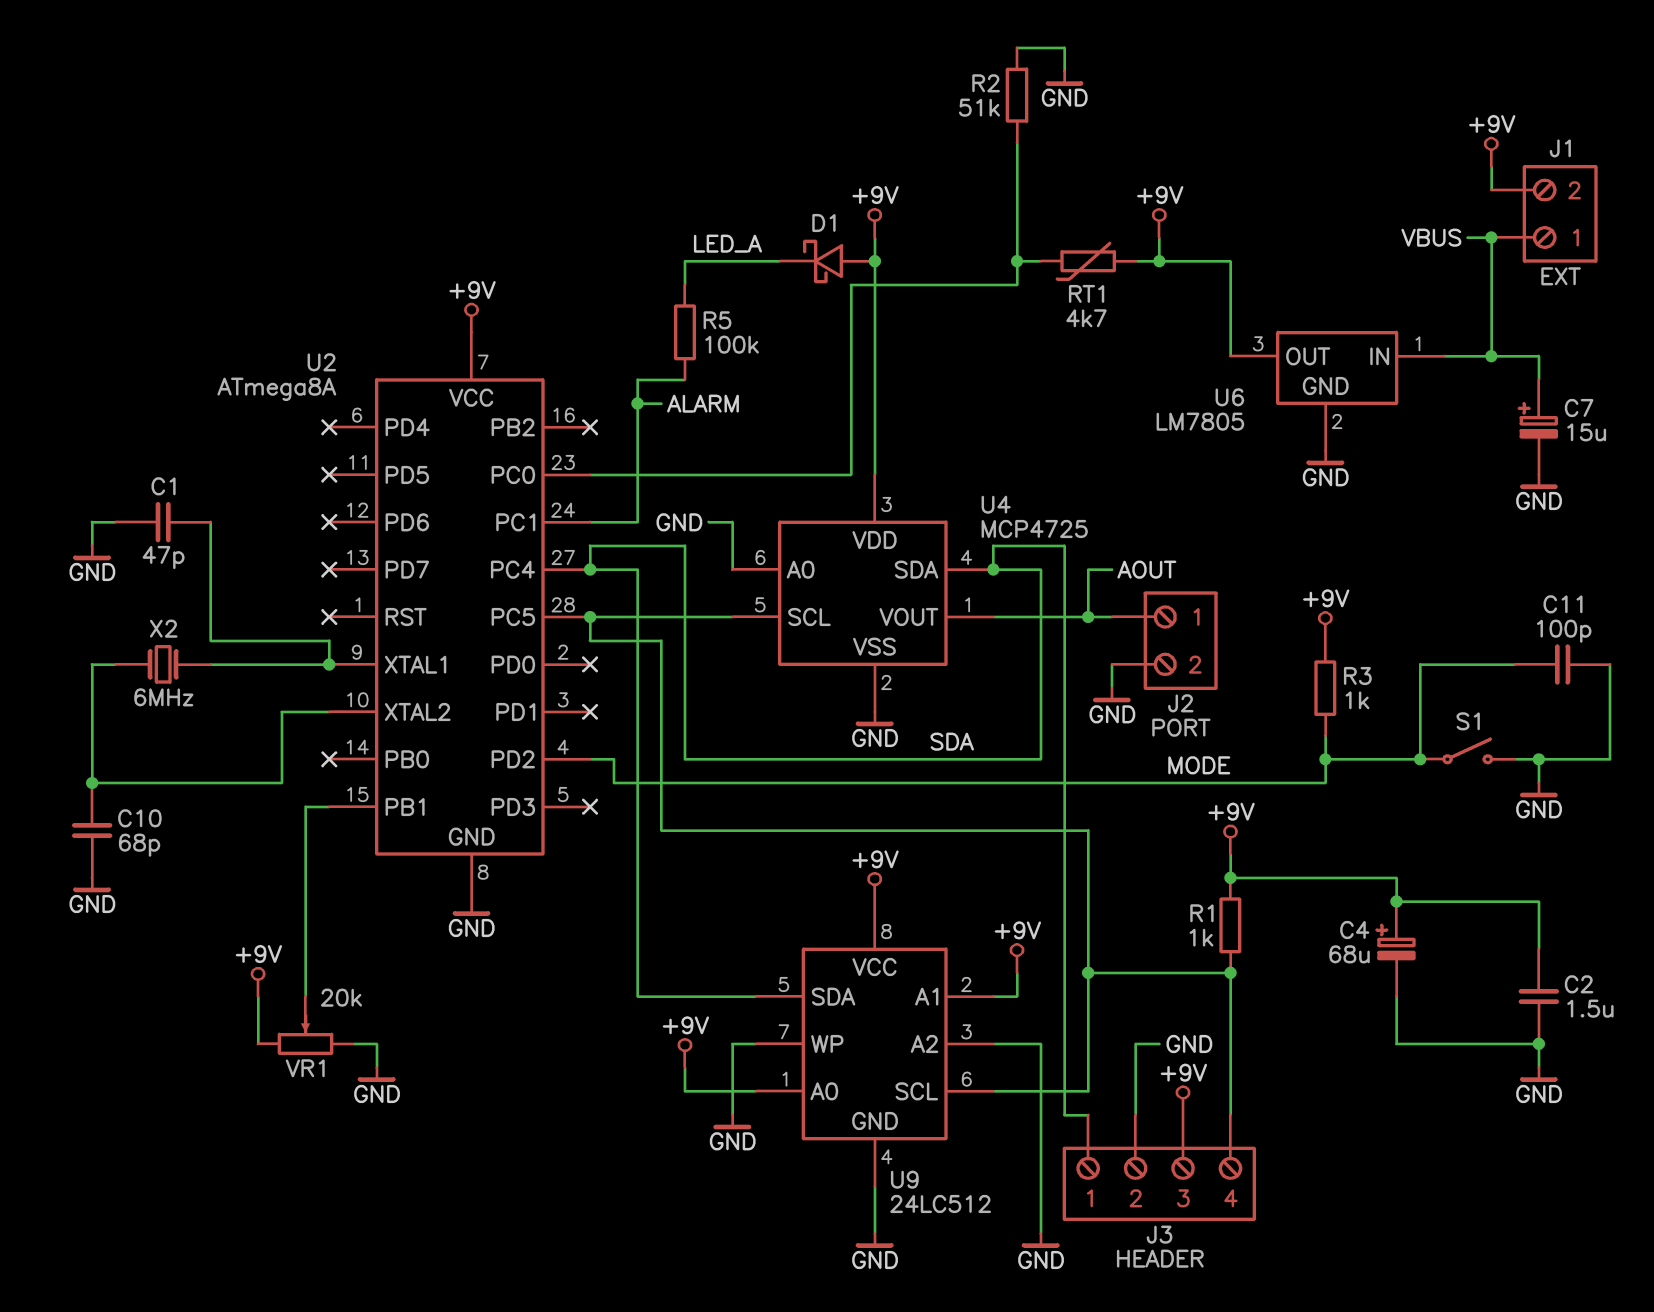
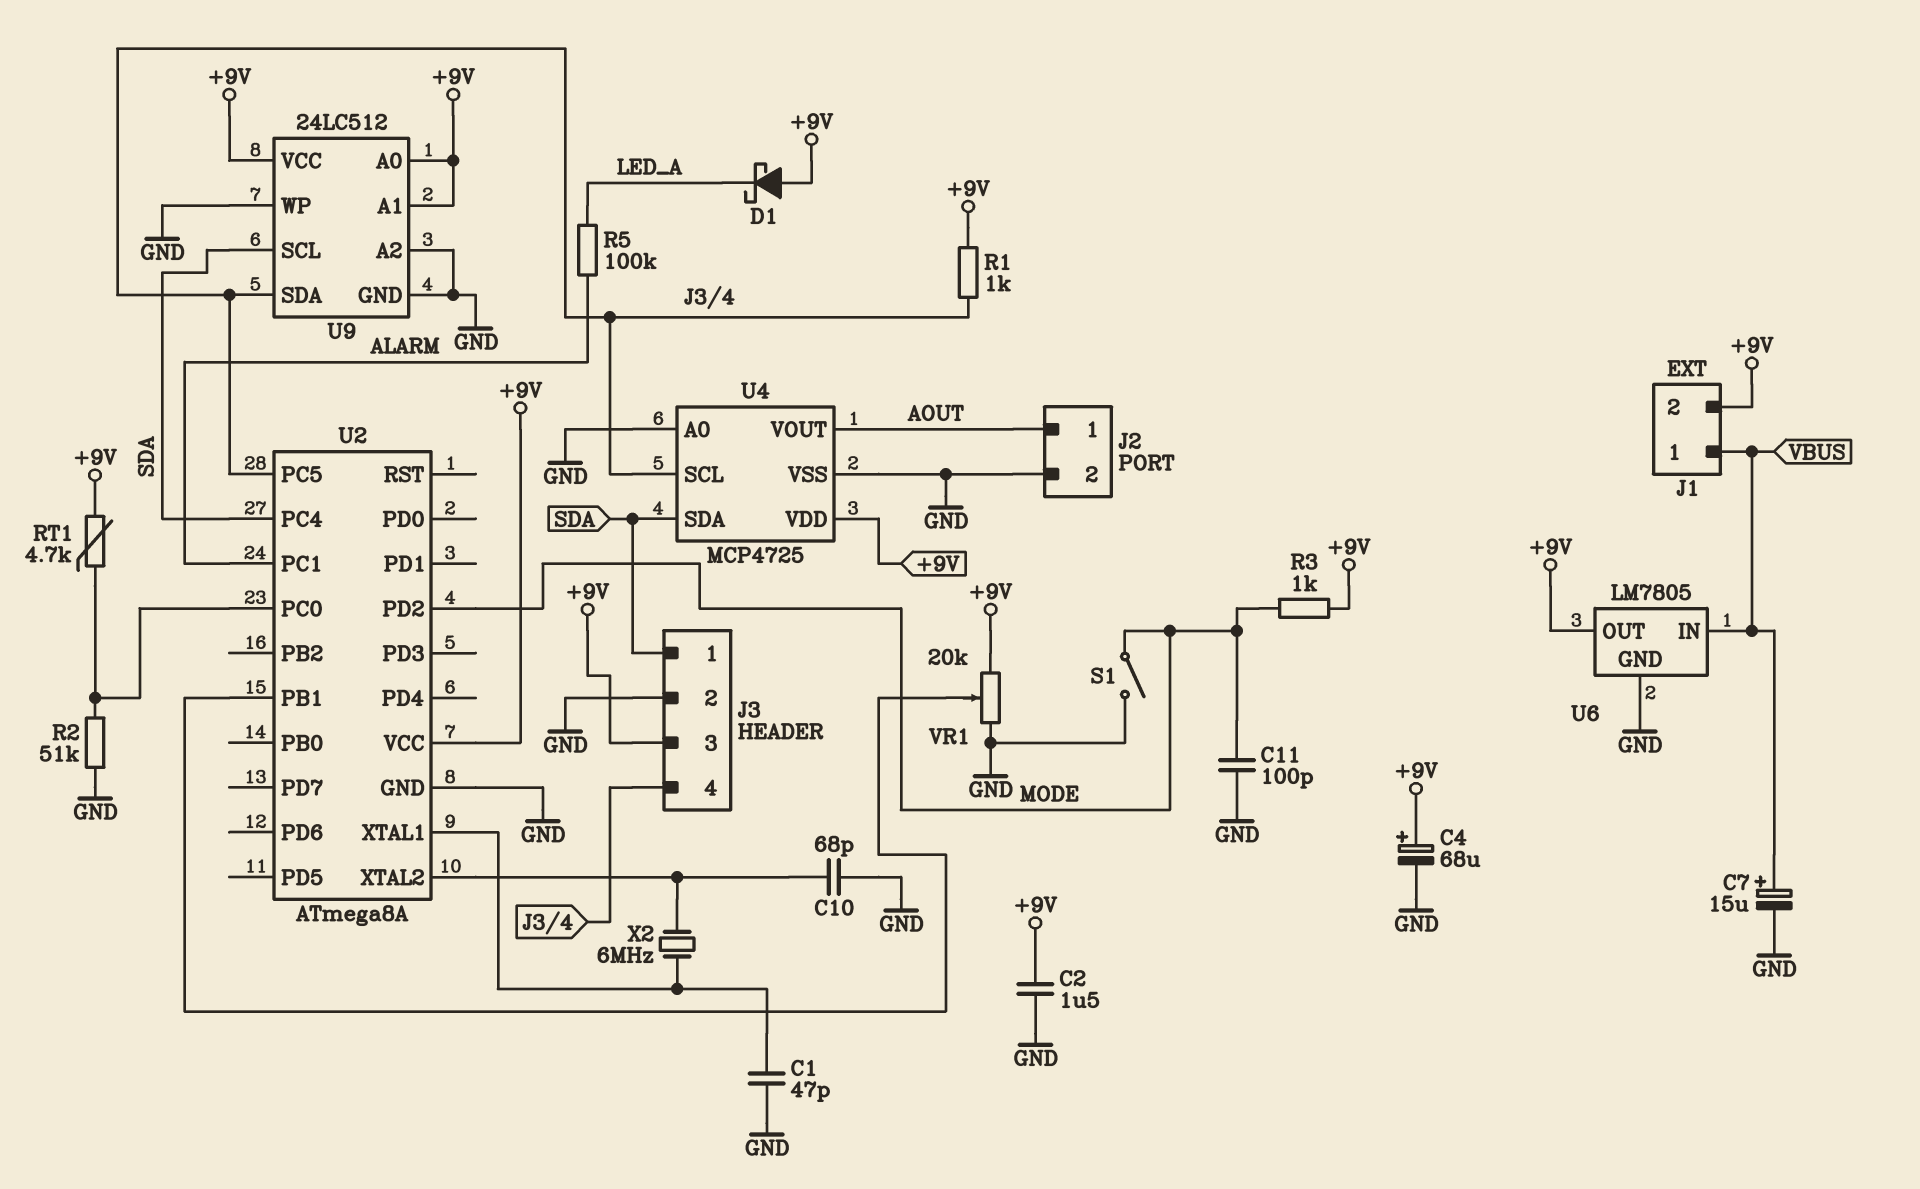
U9 pin SCL: J3/4 -> SDA
U9 pin SDA: SDA -> J3/4

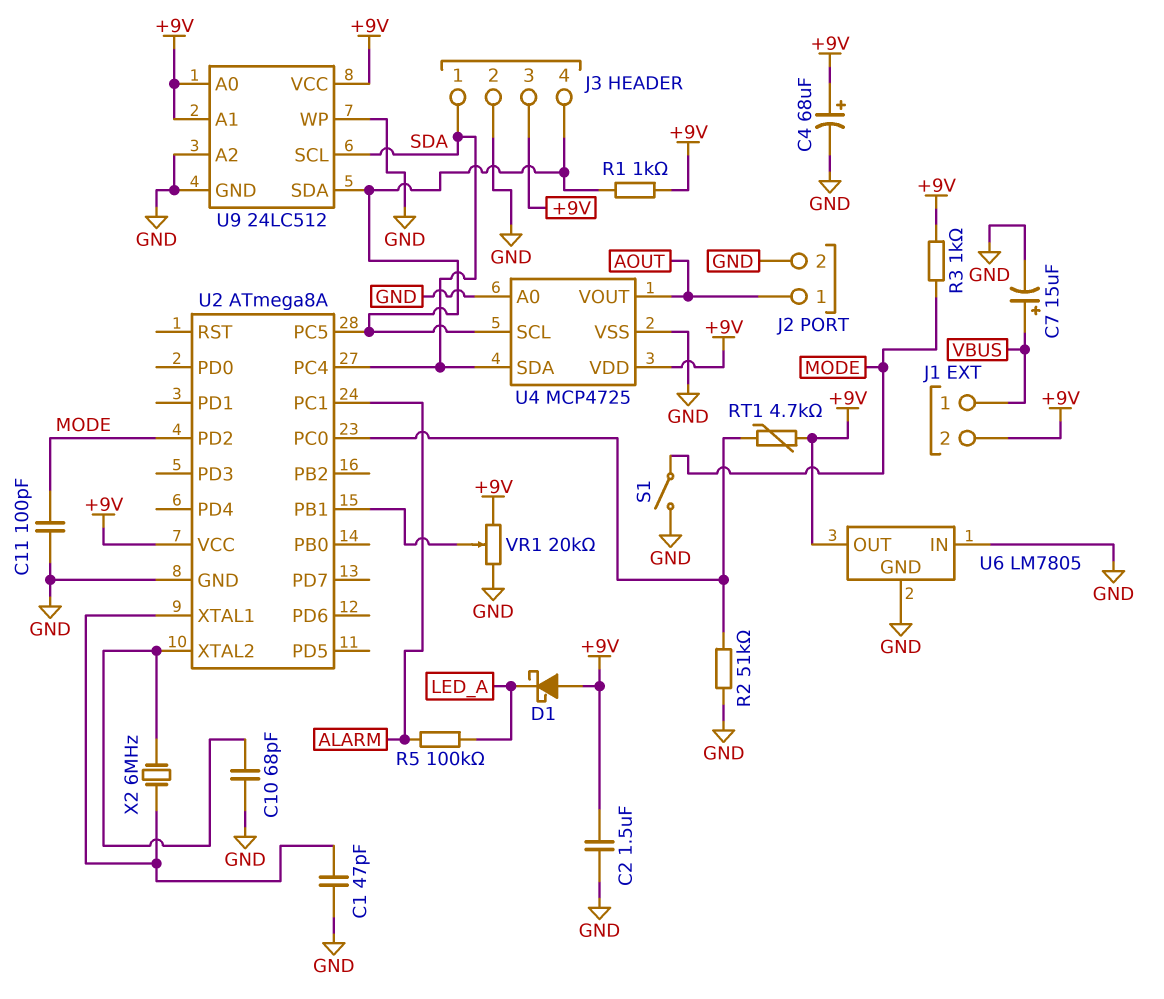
U6 pin IN: VBUS -> GND

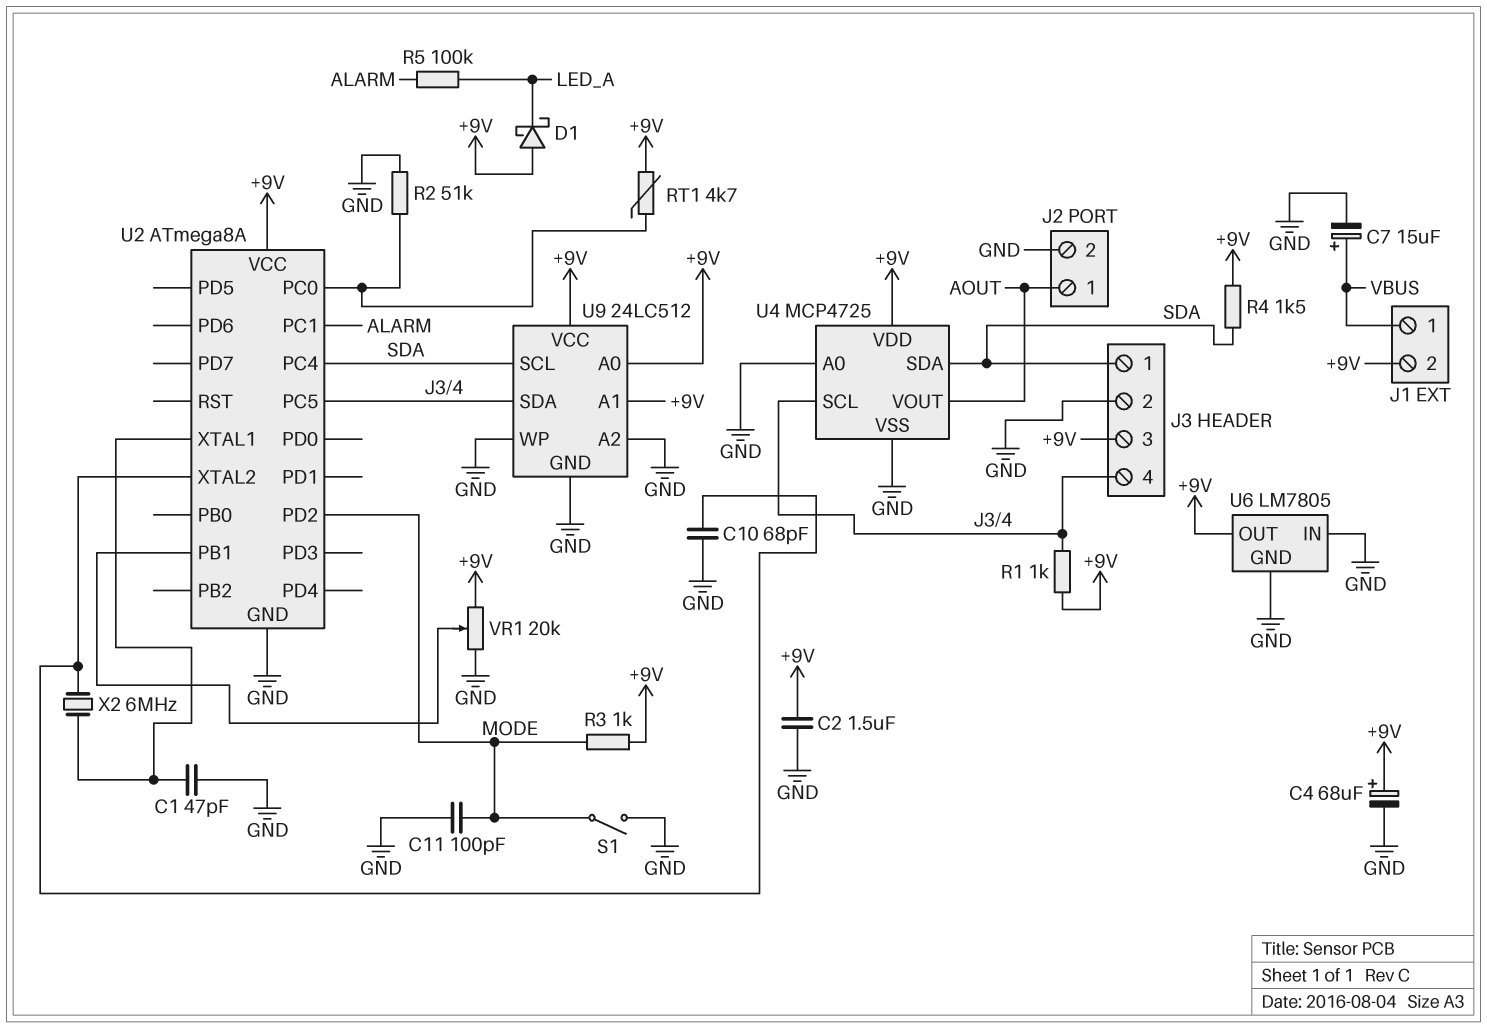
R4: none -> 1.5k (+9V, SDA)

